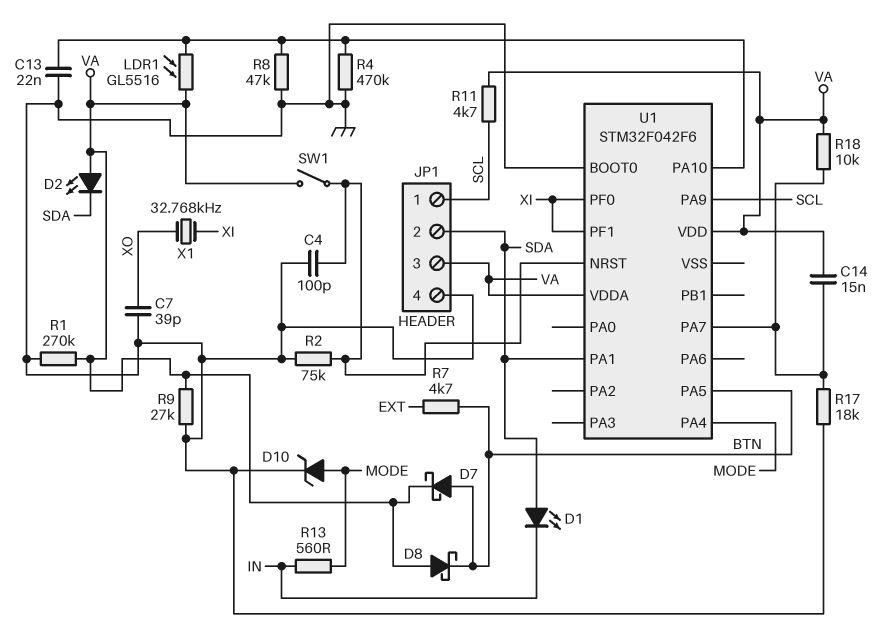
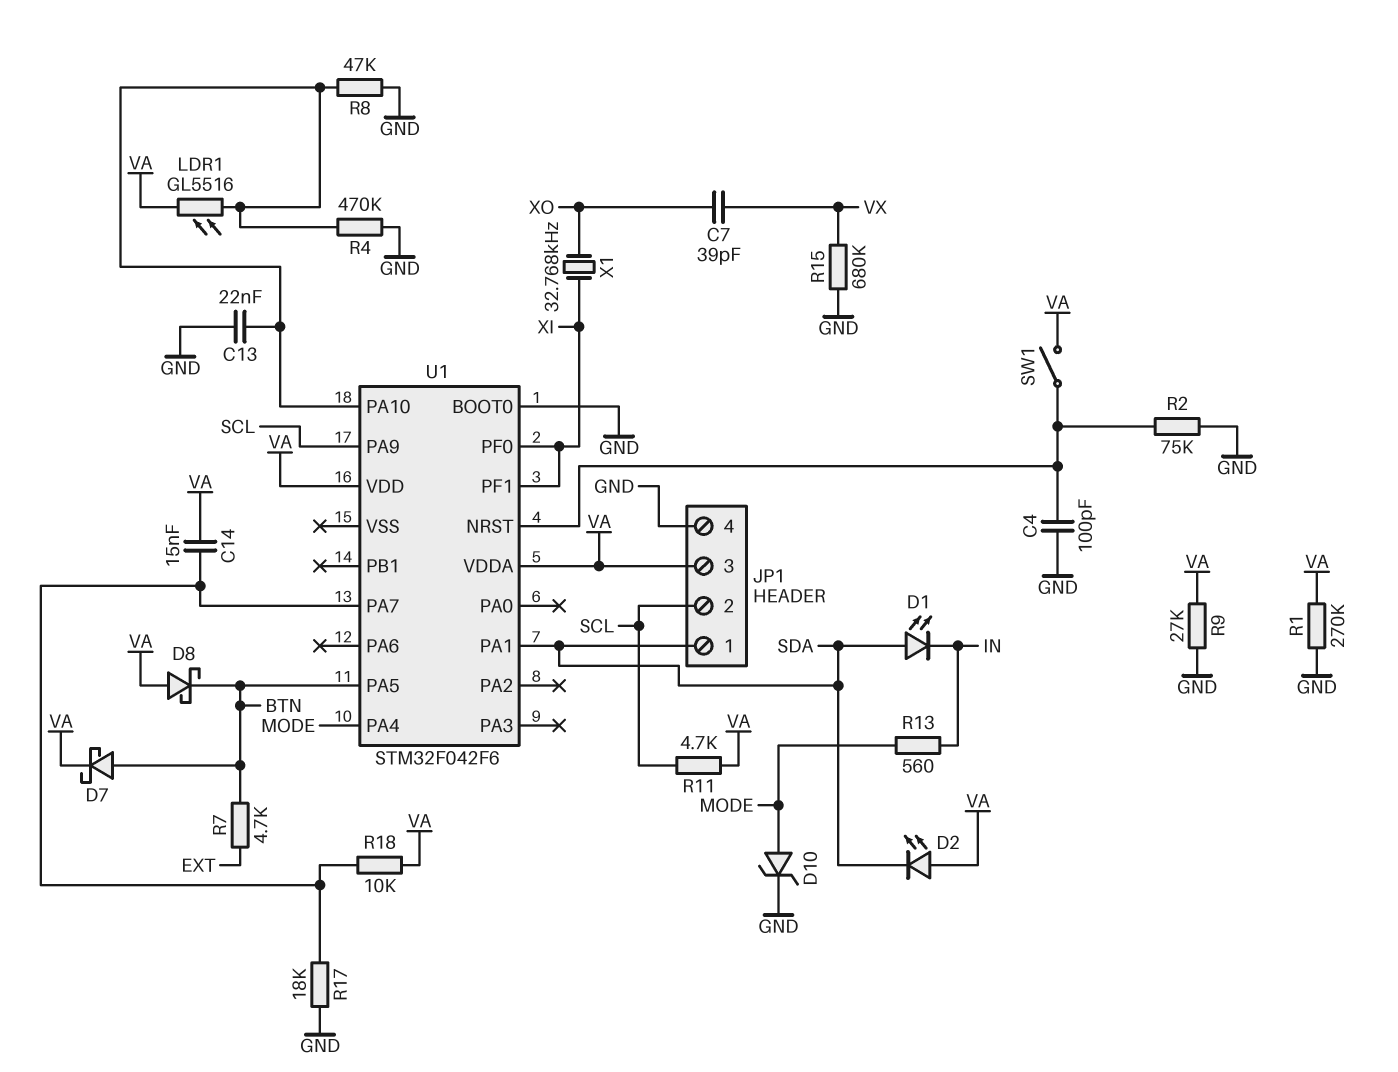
C7: 39pF (GND, XO) -> 39pF (VX, XO)
JP1 pin 1: SCL -> SDA
JP1 pin 2: SDA -> SCL
R15: none -> 680k (GND, VX)

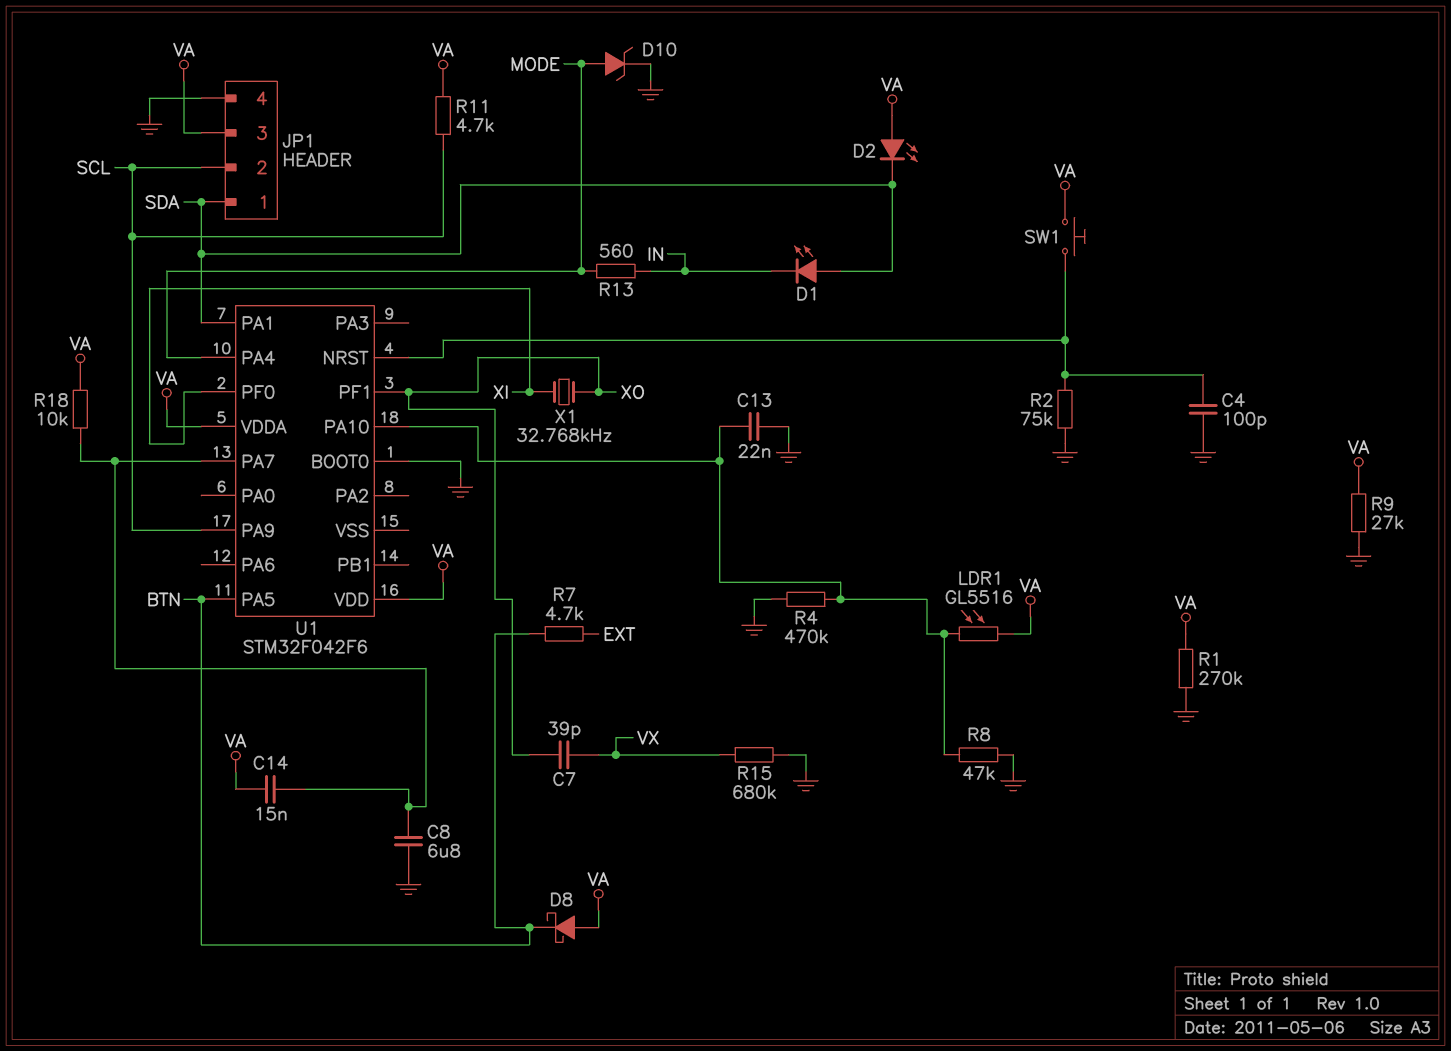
C8: none -> 6.8uF (GND, U1/PA7)
D7: schottky (A BTN, K VA) -> none
R17: 18k (GND, U1/PA7) -> none
SW1: switch (U1/NRST, VA) -> button (U1/NRST, VA)
U1 pin PF1: XI -> XO

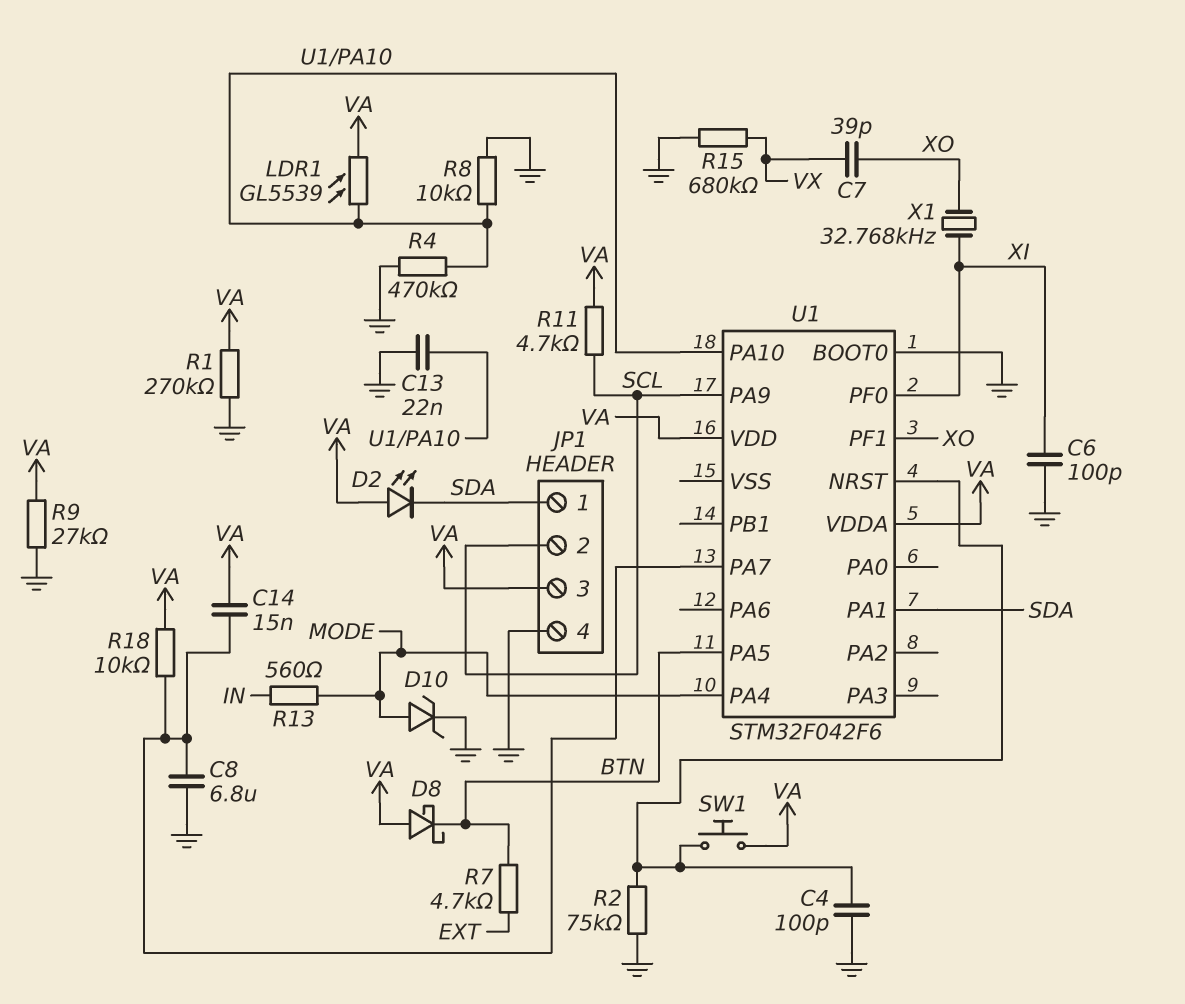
C6: none -> 100pF (GND, XI)
D1: LED (A SDA, K IN) -> none
LDR1: GL5516 (U1/PA10, VA) -> GL5539 (U1/PA10, VA)
R8: 47k (GND, U1/PA10) -> 10k (GND, U1/PA10)

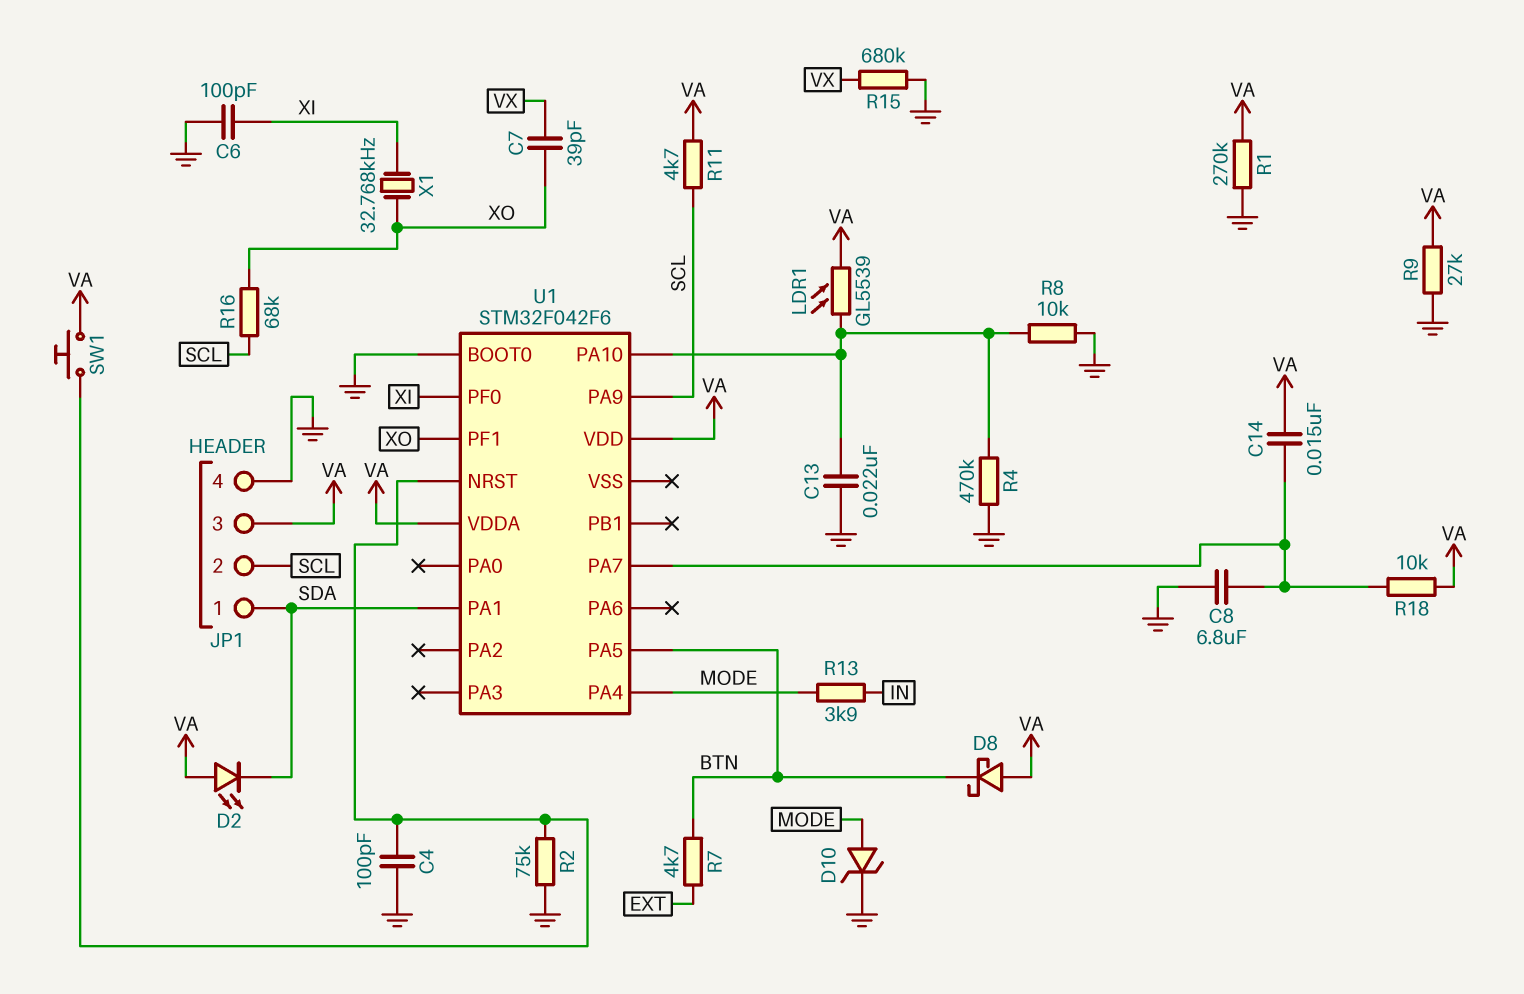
R13: 560 (IN, MODE) -> 3.9k (IN, MODE)
R16: none -> 68k (SCL, XO)

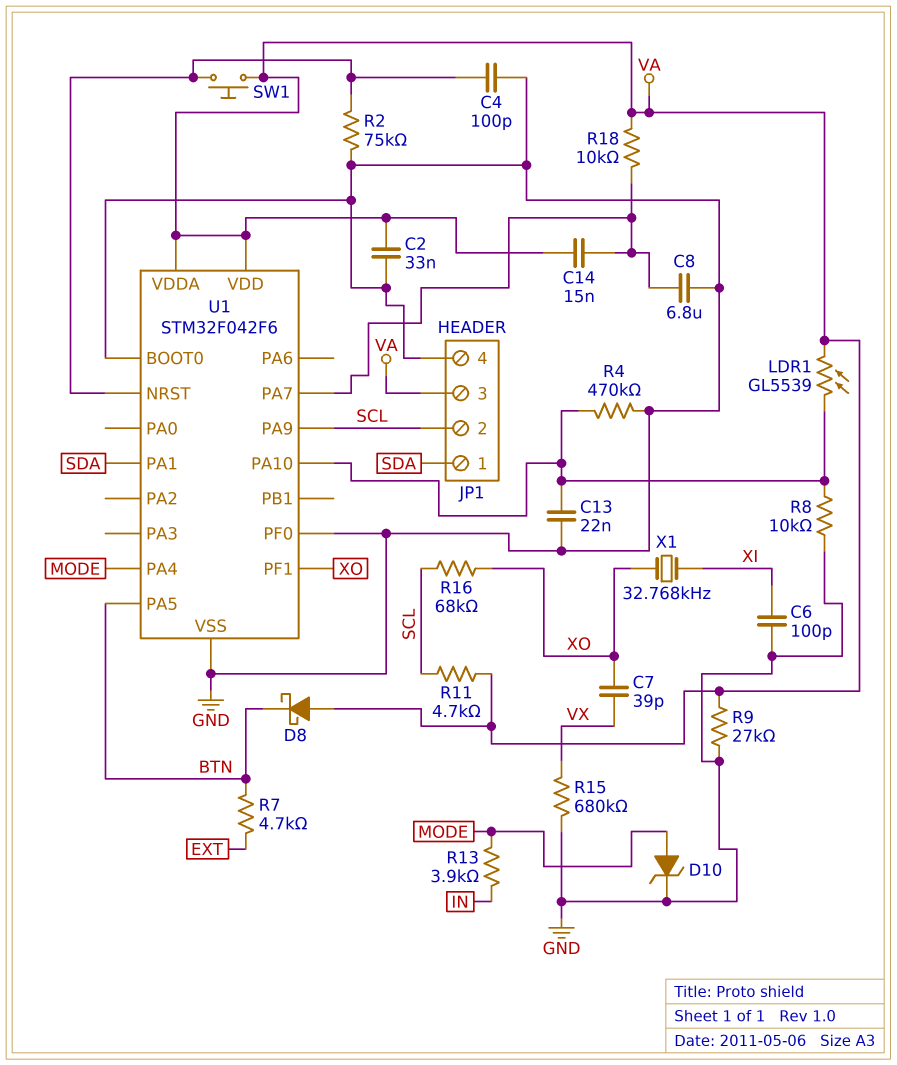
C2: none -> 33nF (GND, VA)
D2: LED (A VA, K SDA) -> none
R1: 270k (GND, VA) -> none
U1 pin PF0: XI -> GND
U1 pin VSS: none -> GND

